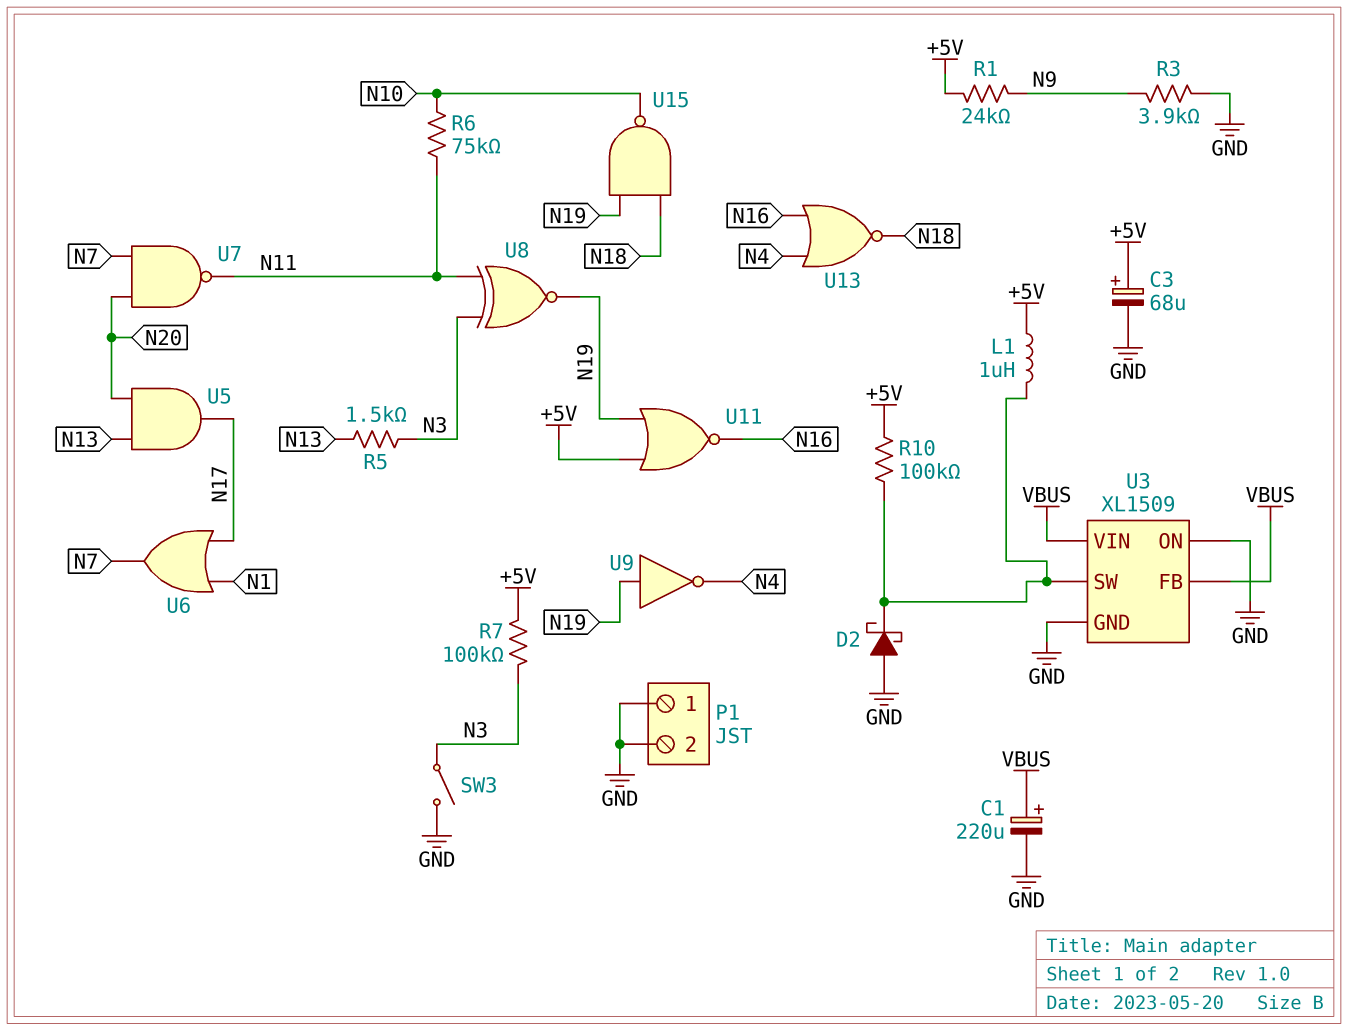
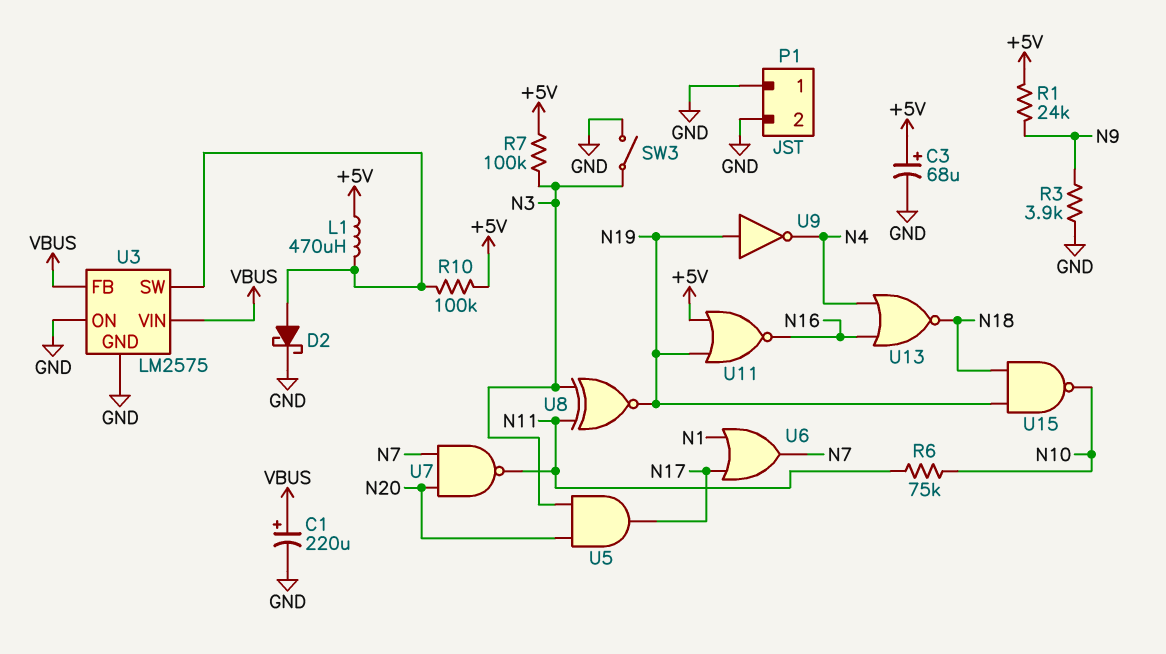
D2: schottky (A GND, K U3/SW) -> schottky (A U3/SW, K GND)
L1: 1uH (+5V, U3/SW) -> 470uH (+5V, U3/SW)
R5: 1.5k (N3, N13) -> none
U3: XL1509 -> LM2575
U5: AND (in N13, in N20, out N17) -> AND (in N3, in N20, out N17)

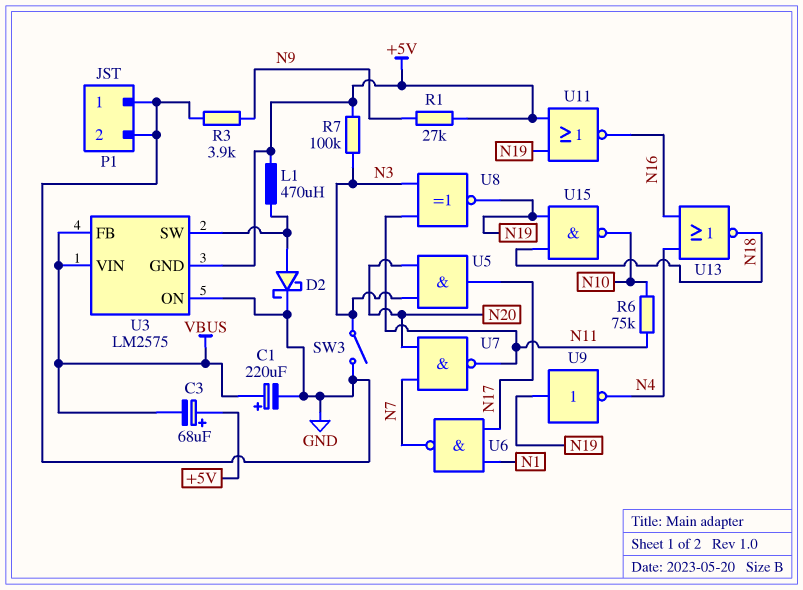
C3: 68uF (plus +5V, minus GND) -> 68uF (plus +5V, minus VBUS)
R1: 24k (+5V, N9) -> 27k (+5V, N9)
R10: 100k (+5V, U3/SW) -> none
U3 pin GND: GND -> +5V
U6: OR (in N1, in N17, out N7) -> NAND (in N1, in N17, out N7)

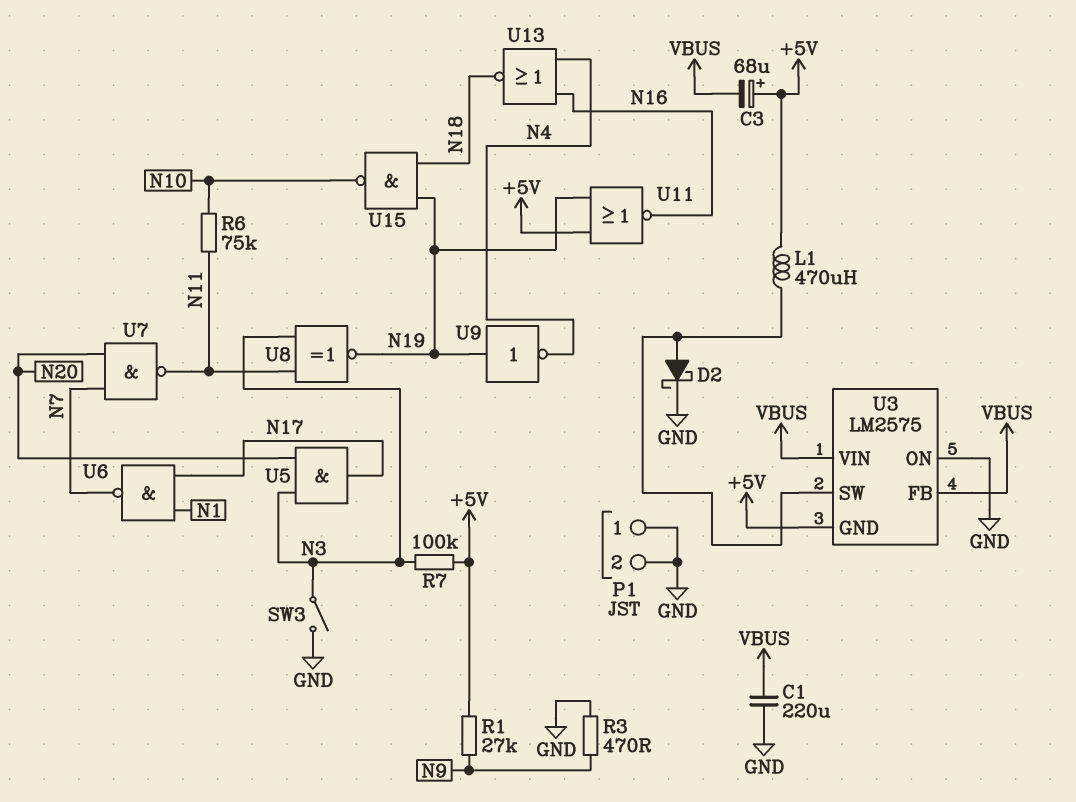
C1: 220uF (plus VBUS, minus GND) -> 220uF (GND, VBUS)
R3: 3.9k (GND, N9) -> 470 (GND, N9)

